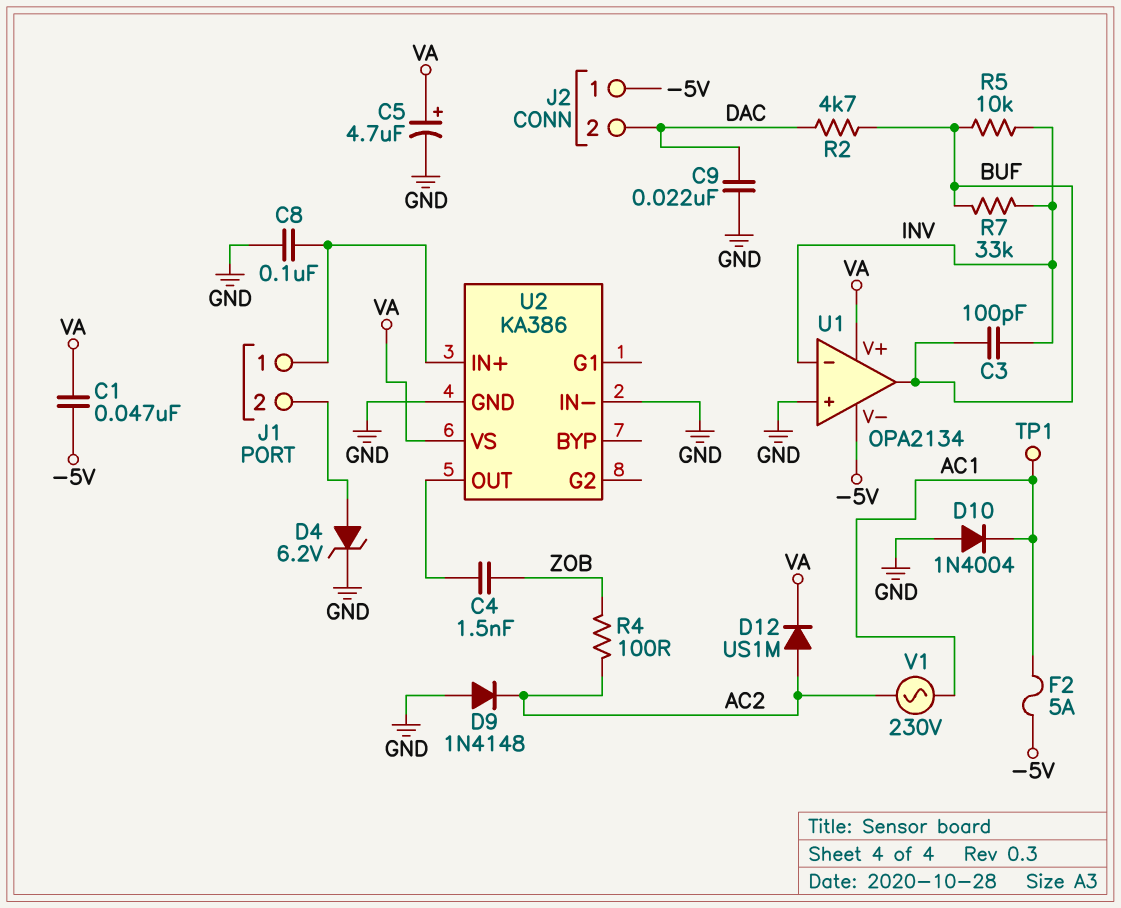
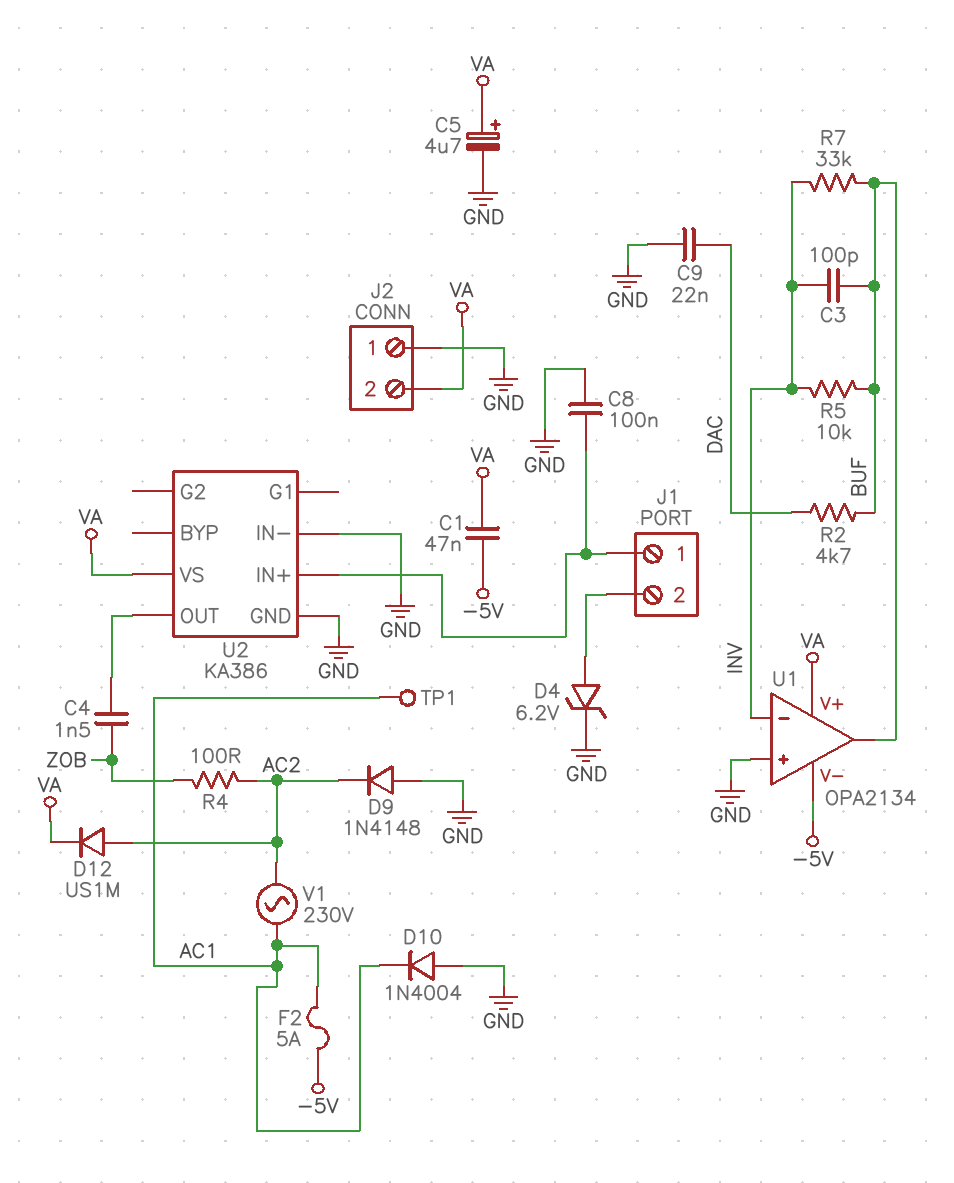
J2 pin 1: -5V -> GND
J2 pin 2: DAC -> VA

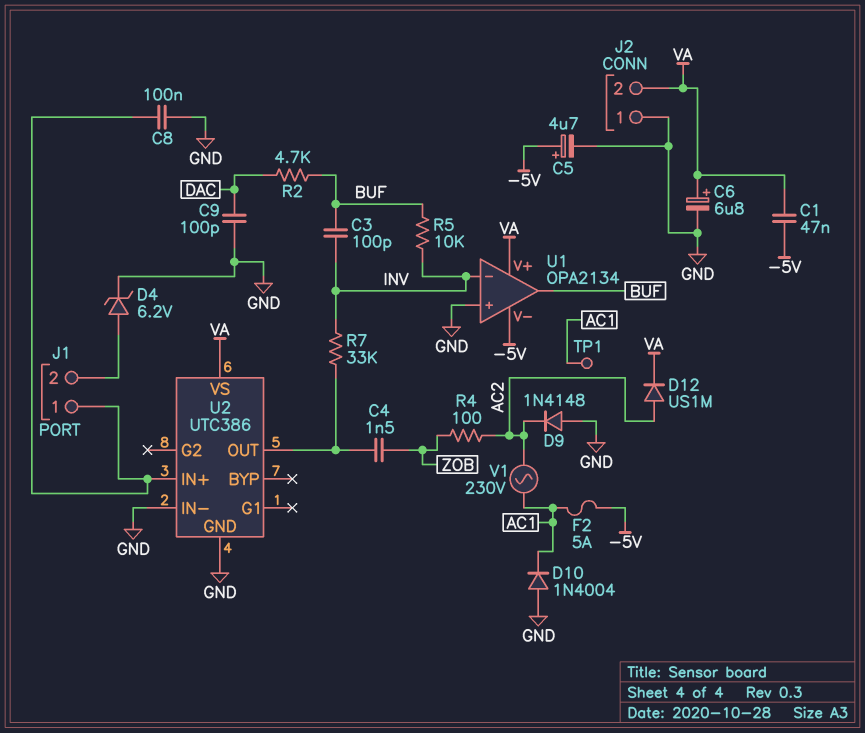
C5: 4.7uF (plus VA, minus GND) -> 4.7uF (plus -5V, minus GND)
C6: none -> 6.8uF (plus VA, minus GND)
C9: 22nF (DAC, GND) -> 100pF (DAC, GND)
R7: 33k (BUF, INV) -> 33k (INV, U2/OUT)
U2: KA386 -> UTC386

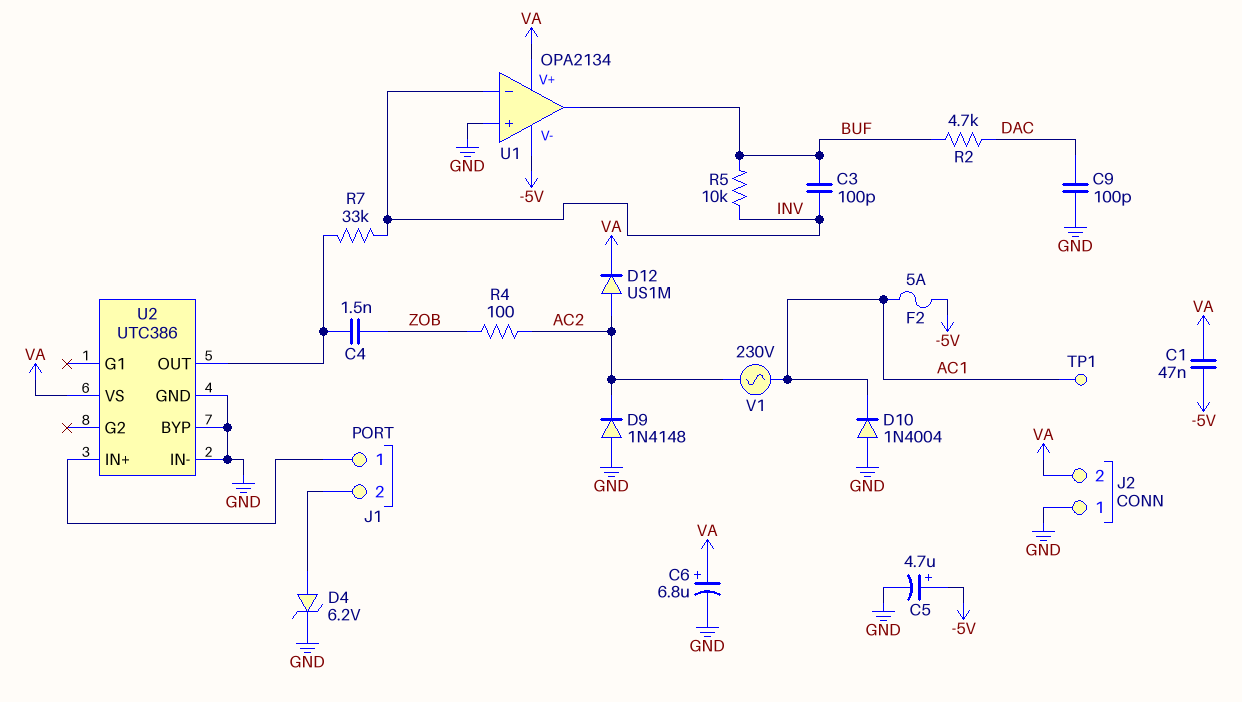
C8: 100nF (GND, J1/1) -> none
U2 pin BYP: none -> GND

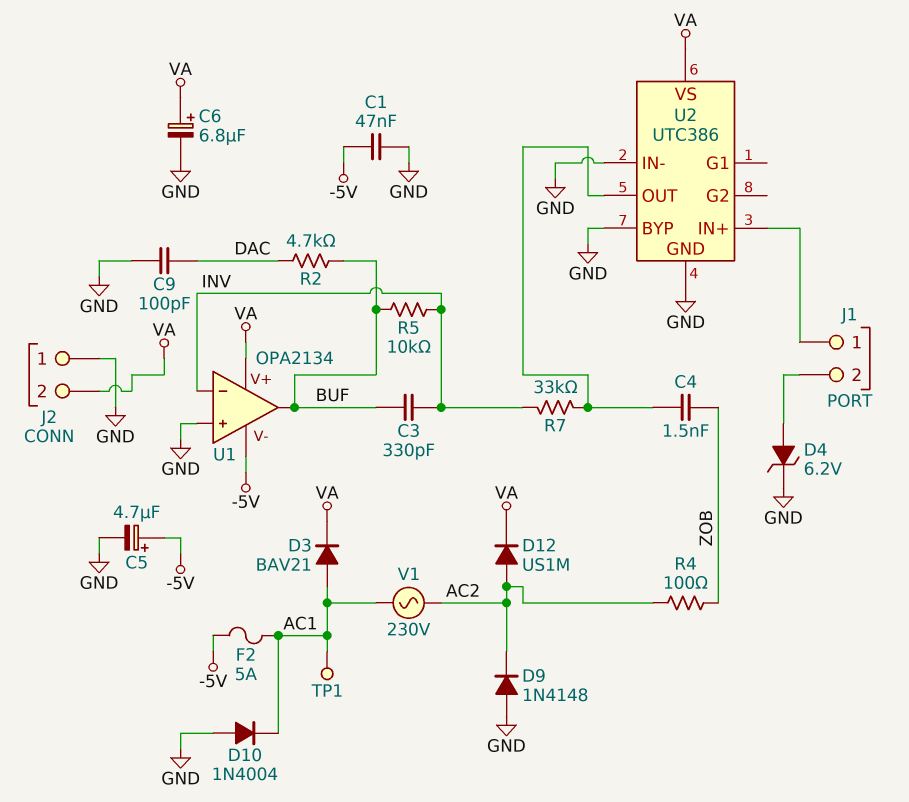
C1: 47nF (-5V, VA) -> 47nF (-5V, GND)
C3: 100pF (BUF, INV) -> 330pF (BUF, INV)
D3: none -> diode BAV21 (A AC1, K VA)

